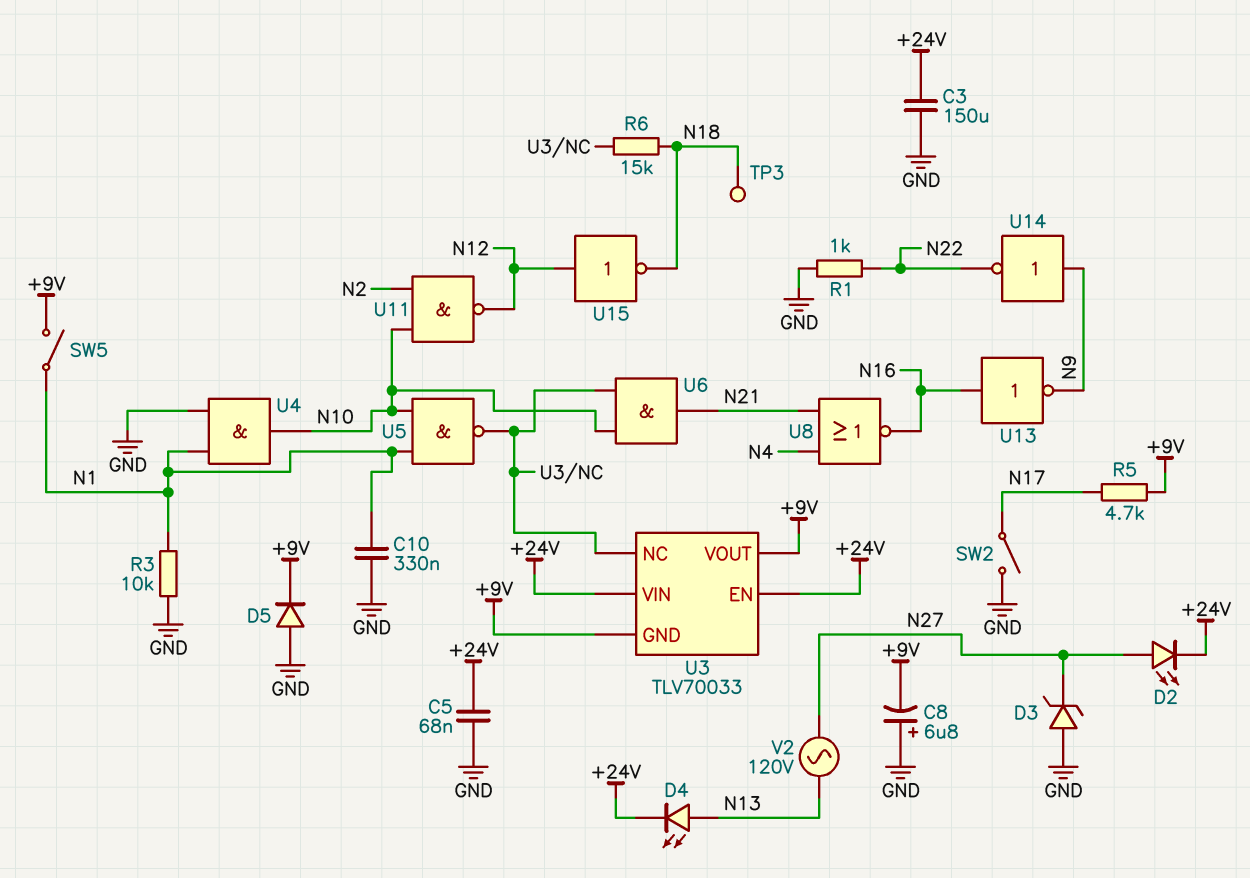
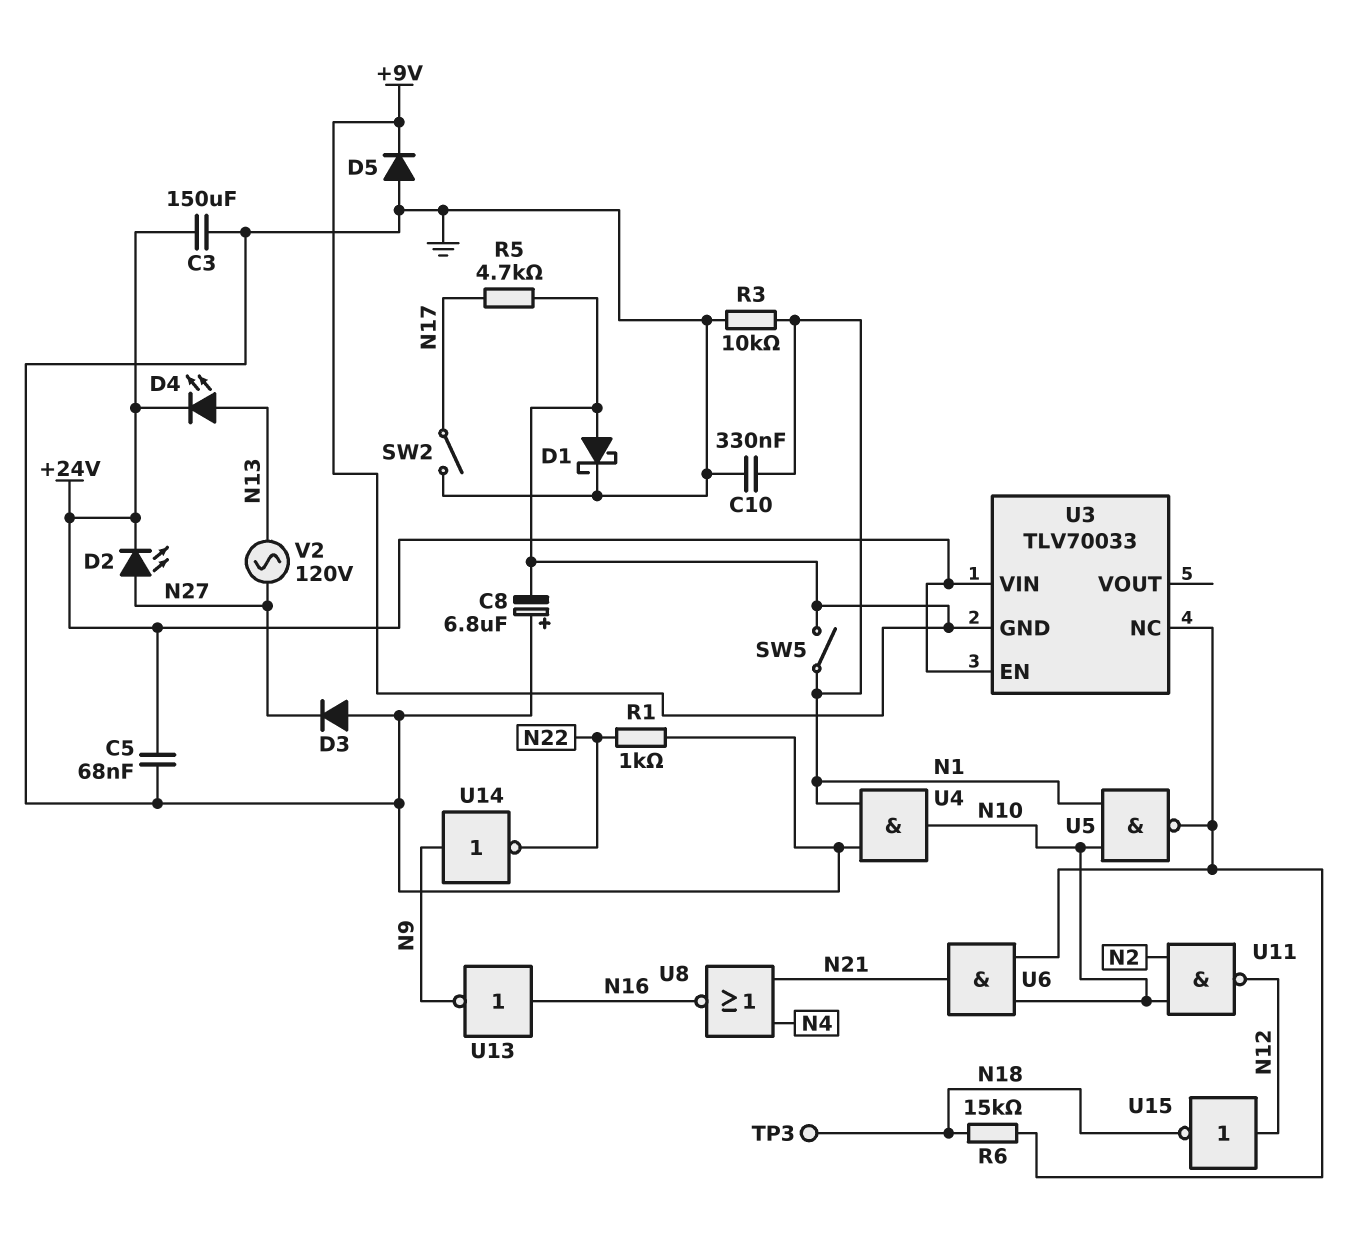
D1: none -> schottky (A +9V, K GND)
D3: zener (A GND, K N27) -> diode (A GND, K N27)
U3 pin VOUT: +9V -> none

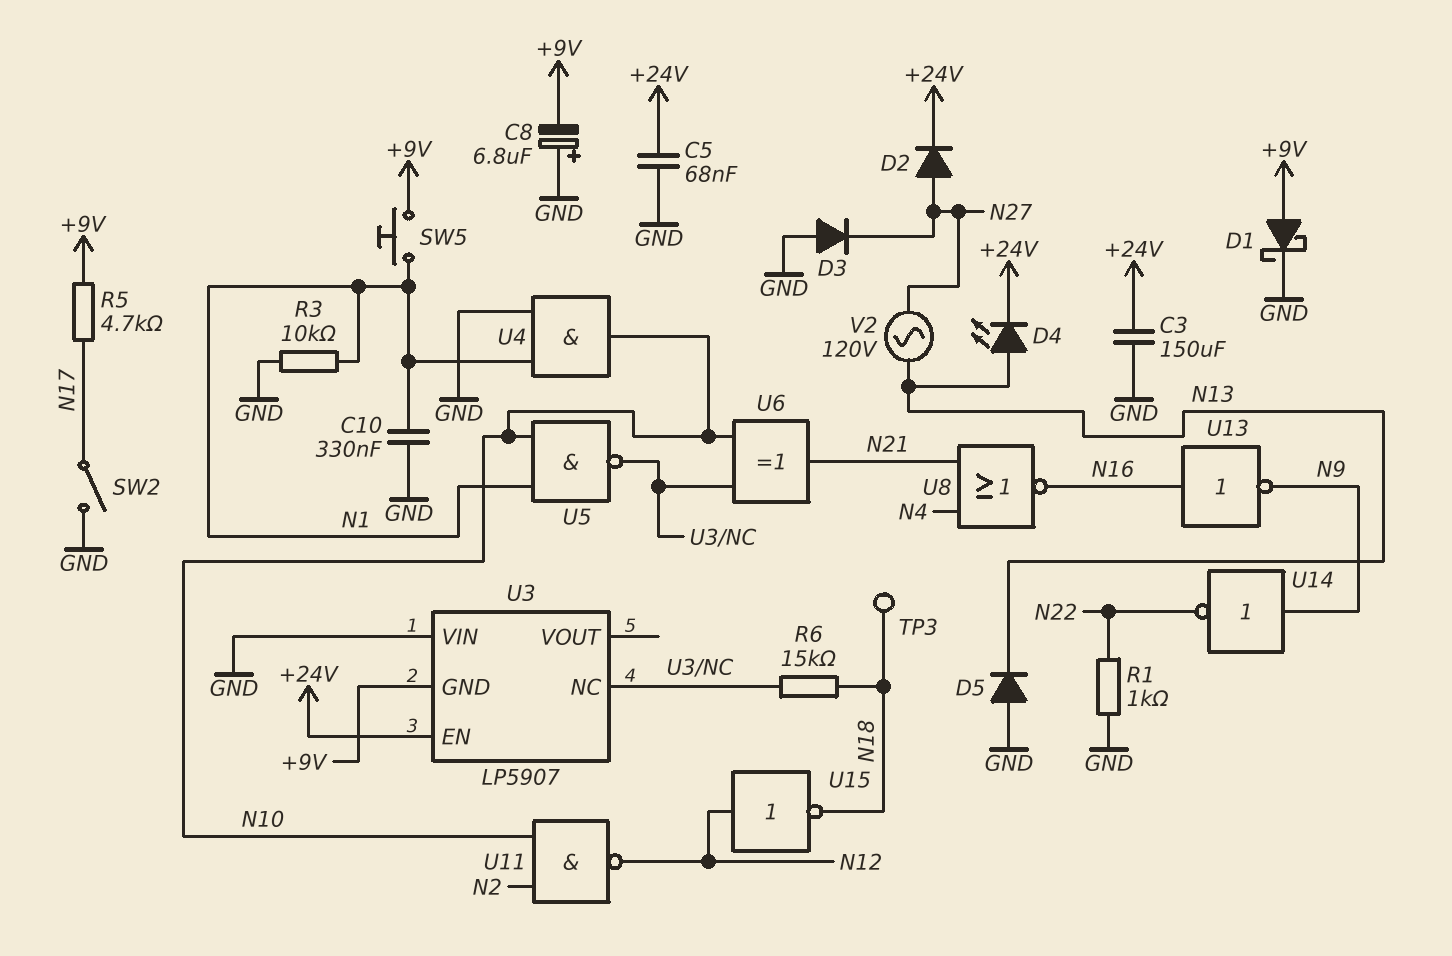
D2: LED (A N27, K +24V) -> diode (A N27, K +24V)
D5: diode (A GND, K +9V) -> diode (A GND, K N13)
SW5: switch (+9V, N1) -> button (+9V, N1)
U3: TLV70033 -> LP5907
U3 pin VIN: +24V -> GND
U6: AND (in N10, in U3/NC, out N21) -> XOR (in N10, in U3/NC, out N21)

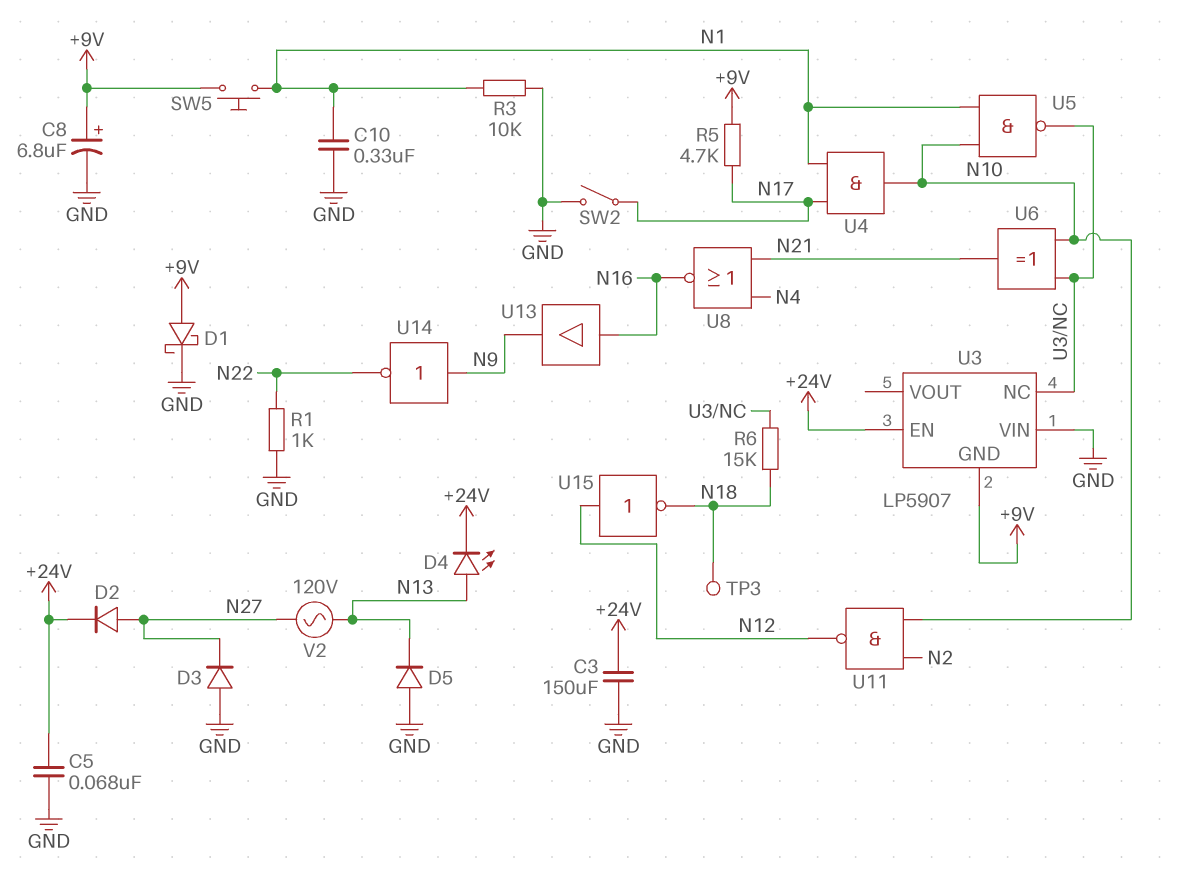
C8: 6.8uF (plus GND, minus +9V) -> 6.8uF (plus +9V, minus GND)
U4: AND (in GND, in N1, out N10) -> AND (in N1, in N17, out N10)
U13: NOT (in N16, out N9) -> buffer (in N16, out N9)

